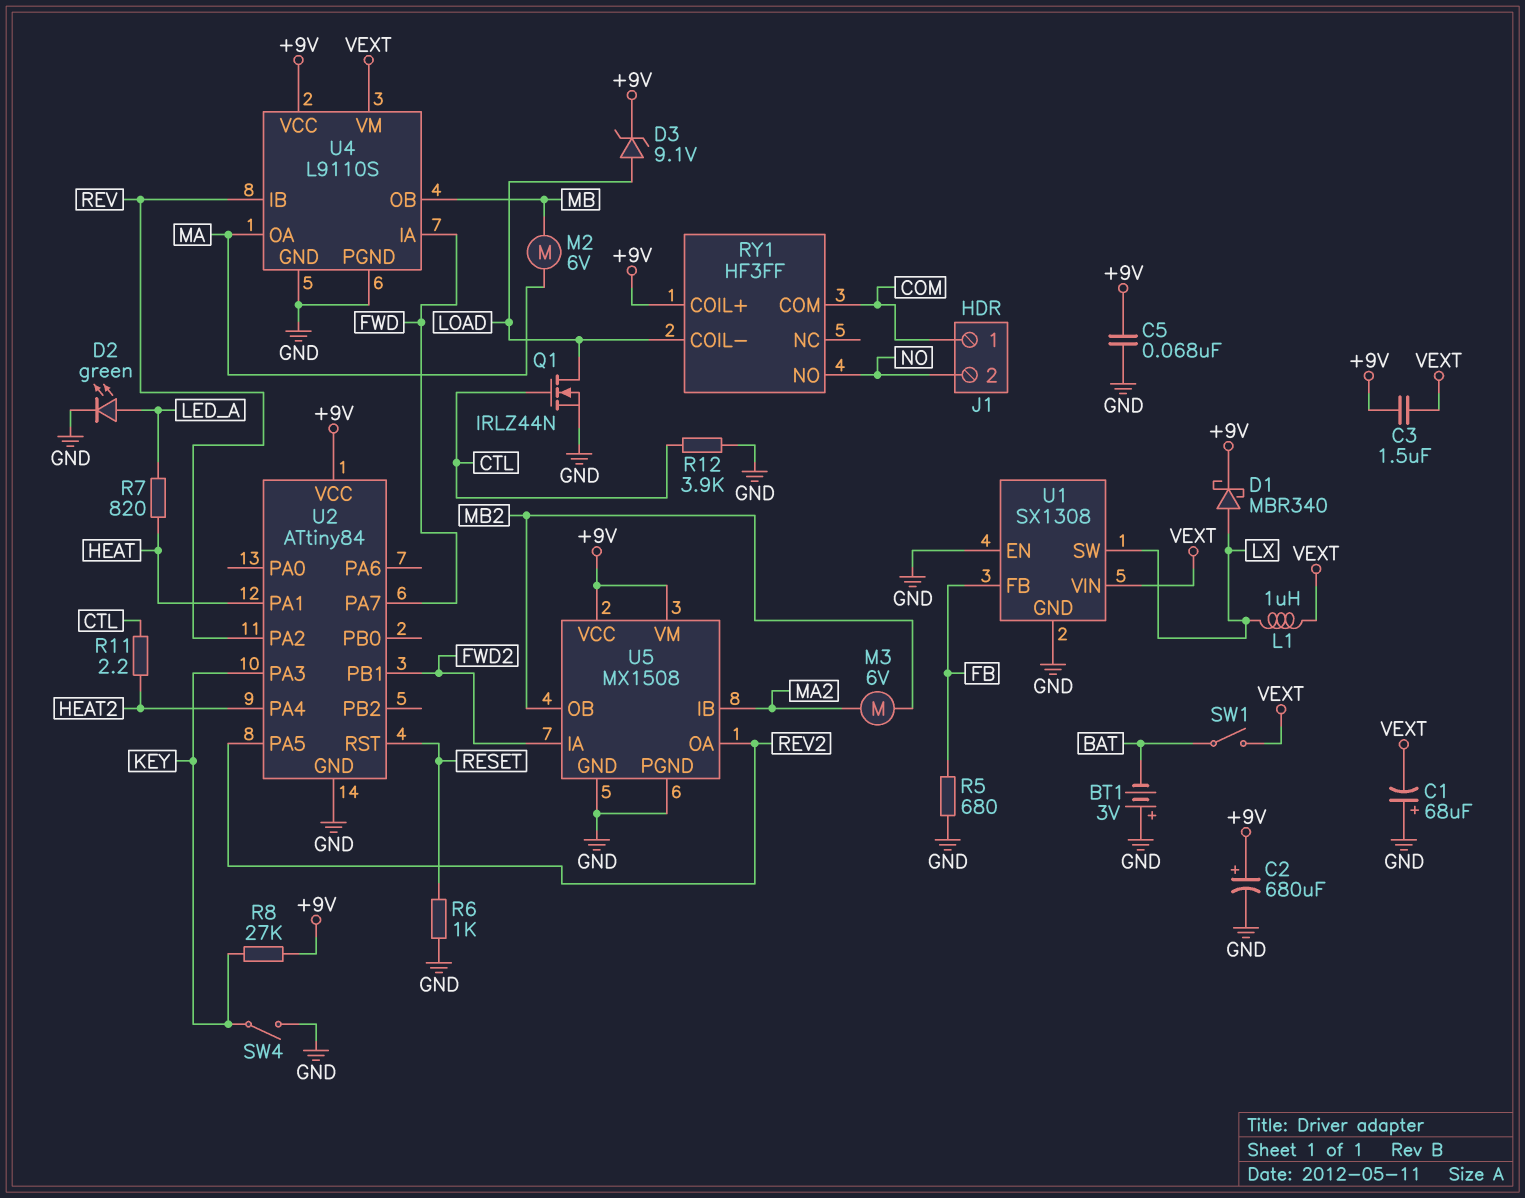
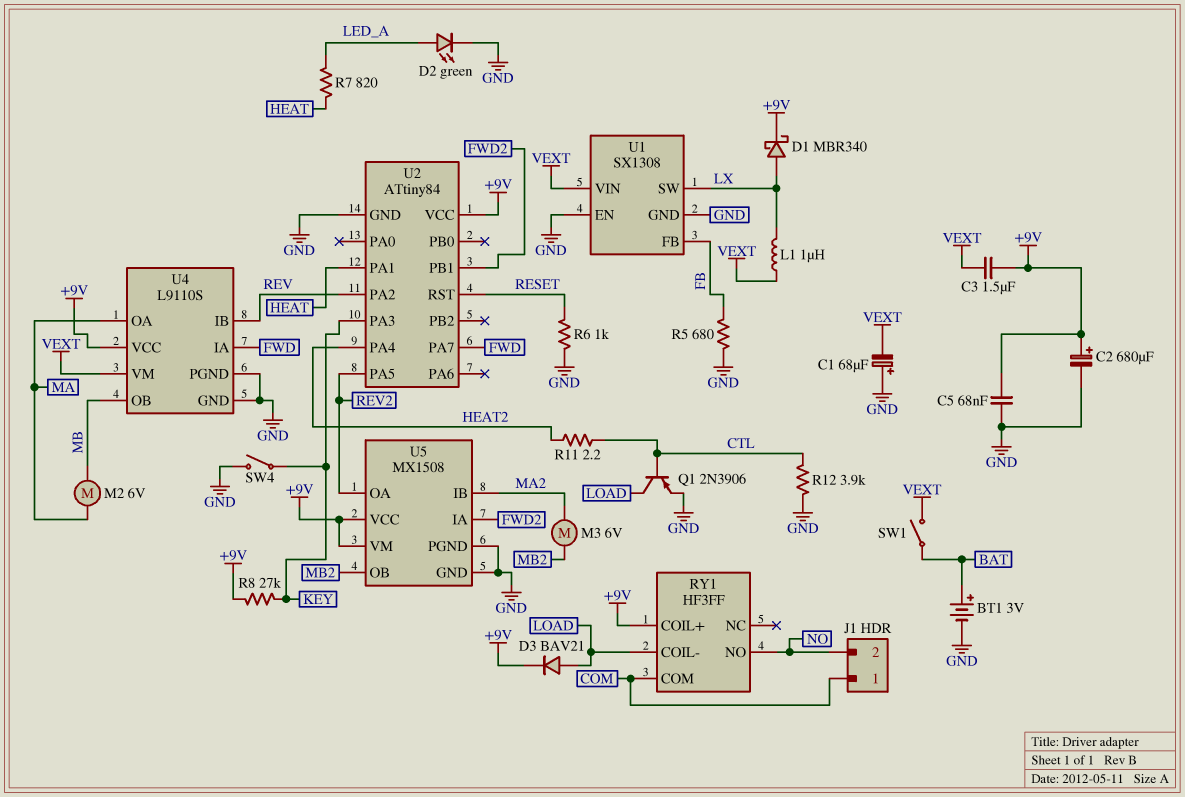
BT1: 3V (plus GND, minus BAT) -> 3V (plus BAT, minus GND)
D3: zener 9.1V (A LOAD, K +9V) -> diode BAV21 (A LOAD, K +9V)
Q1: NMOS IRLZ44N (G CTL, D LOAD, S GND) -> PNP 2N3906 (B CTL, C LOAD, E GND)

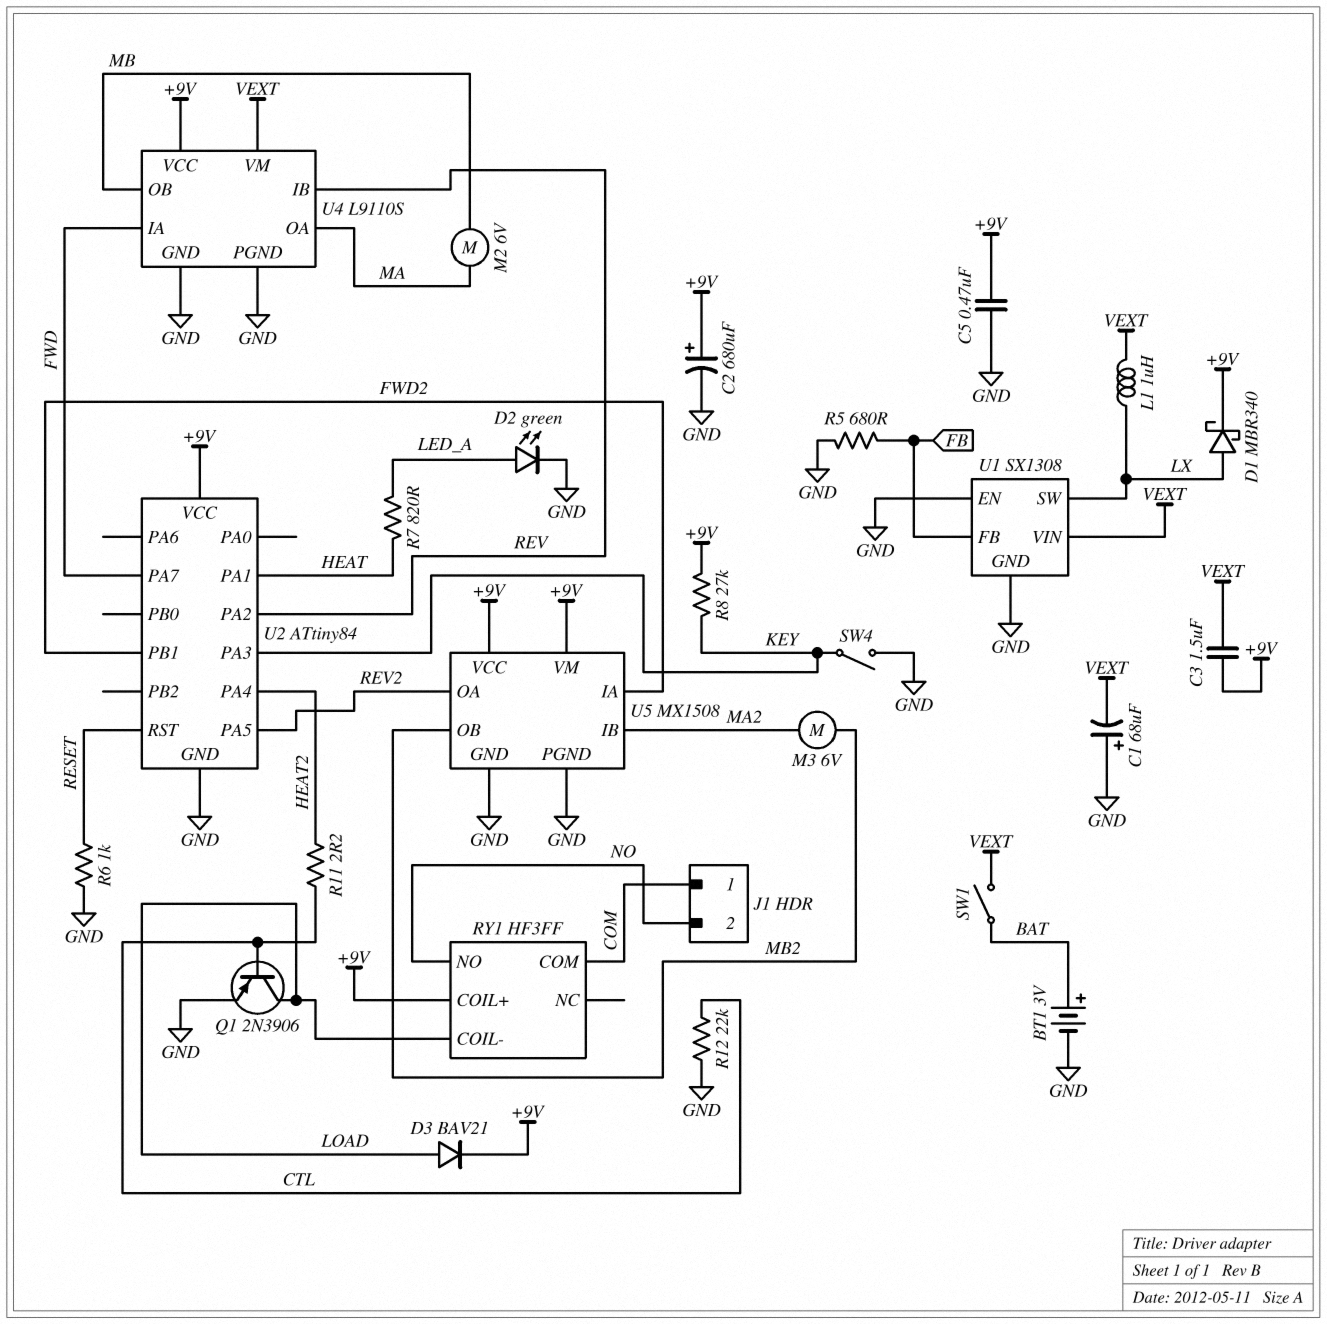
C5: 68nF (+9V, GND) -> 470nF (+9V, GND)
R12: 3.9k (CTL, GND) -> 22k (CTL, GND)

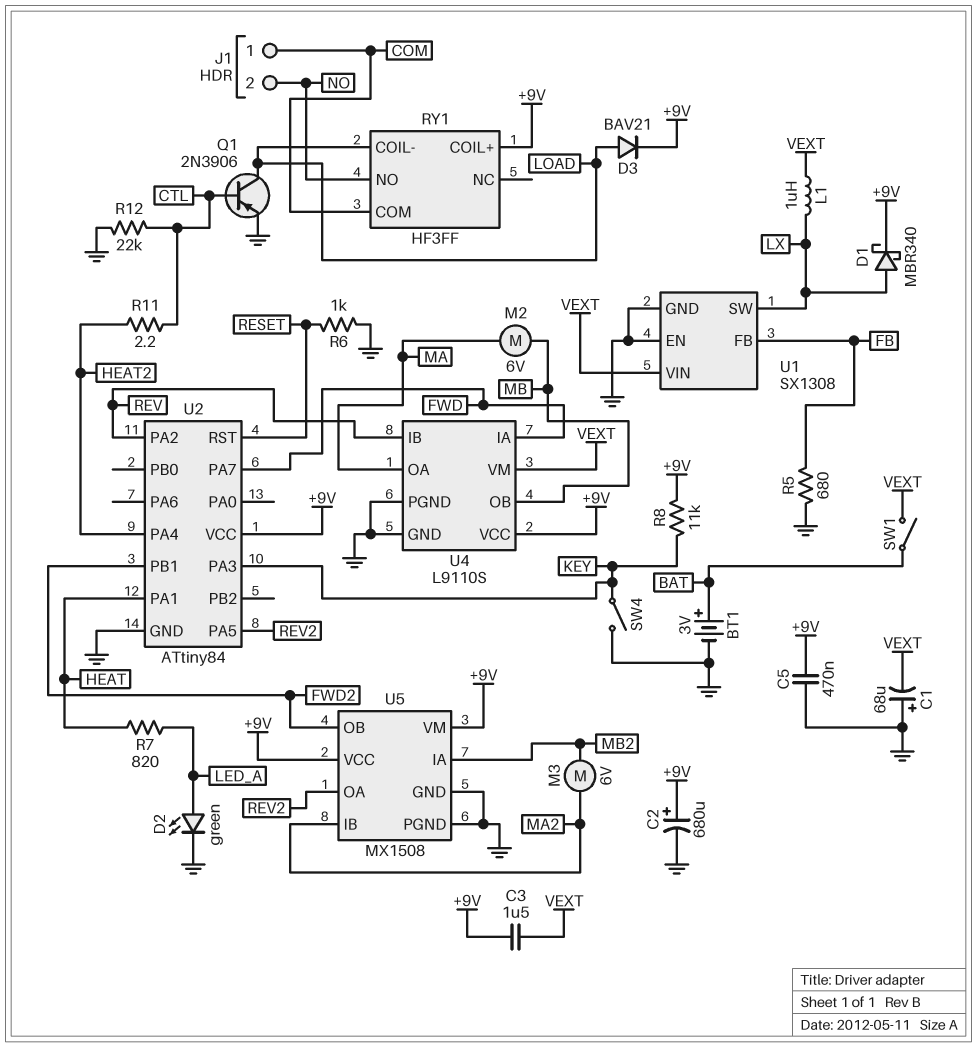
R8: 27k (+9V, KEY) -> 11k (+9V, KEY)
U5 pin IA: FWD2 -> MB2
U5 pin OB: MB2 -> FWD2

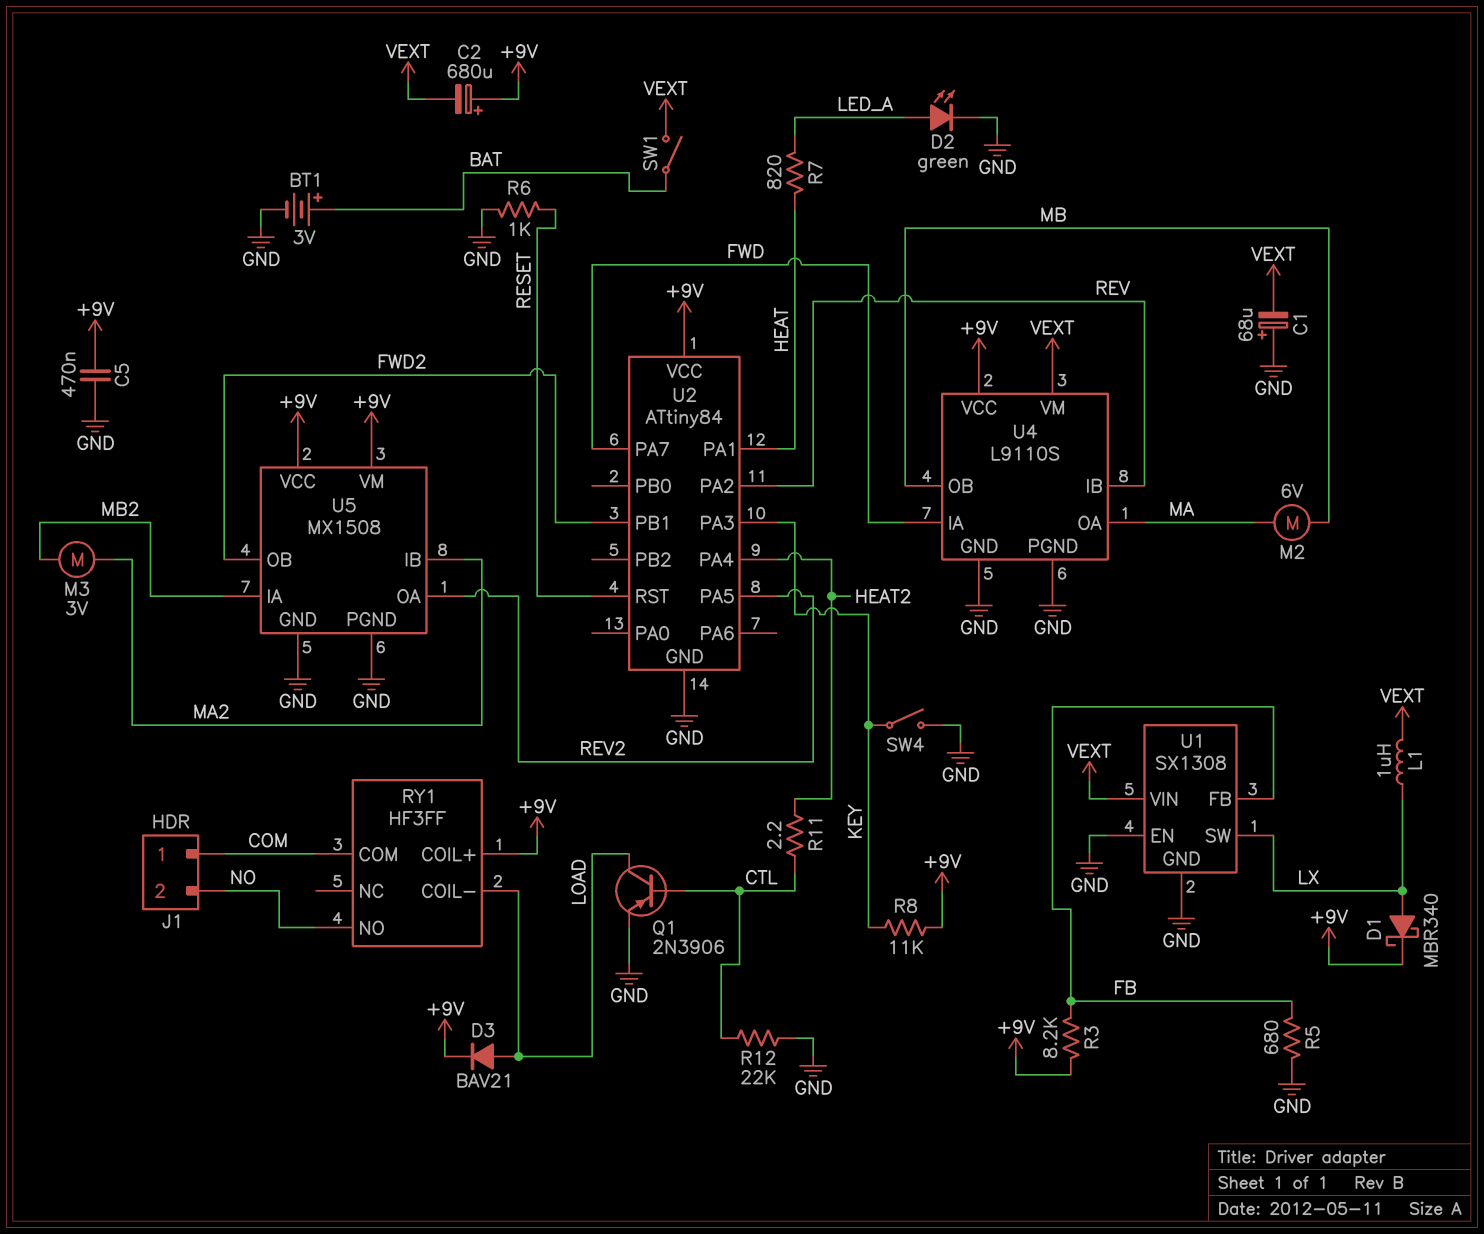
C2: 680uF (plus +9V, minus GND) -> 680uF (plus +9V, minus VEXT)
C3: 1.5uF (+9V, VEXT) -> none
M3: motor 6V (MA2, MB2) -> motor 3V (MA2, MB2)
R3: none -> 8.2k (+9V, FB)

